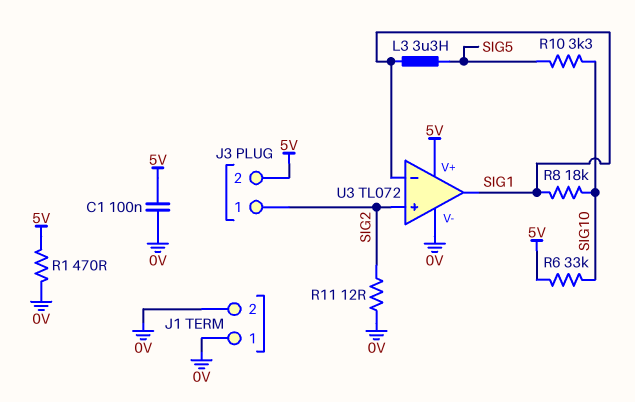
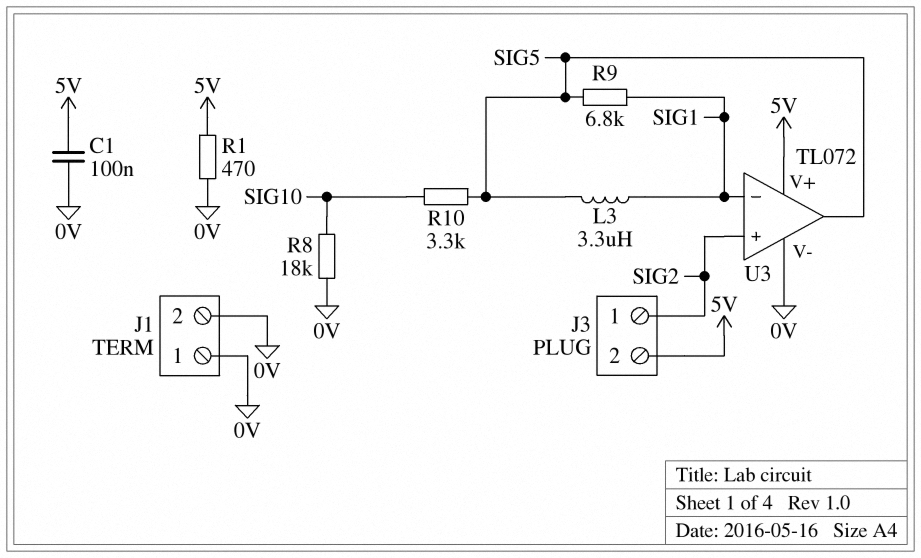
R6: 33k (5V, SIG10) -> none
R8: 18k (SIG1, SIG10) -> 18k (0V, SIG10)
R9: none -> 6.8k (SIG1, SIG5)
R11: 12 (0V, SIG2) -> none
U3 pin out: SIG1 -> SIG5

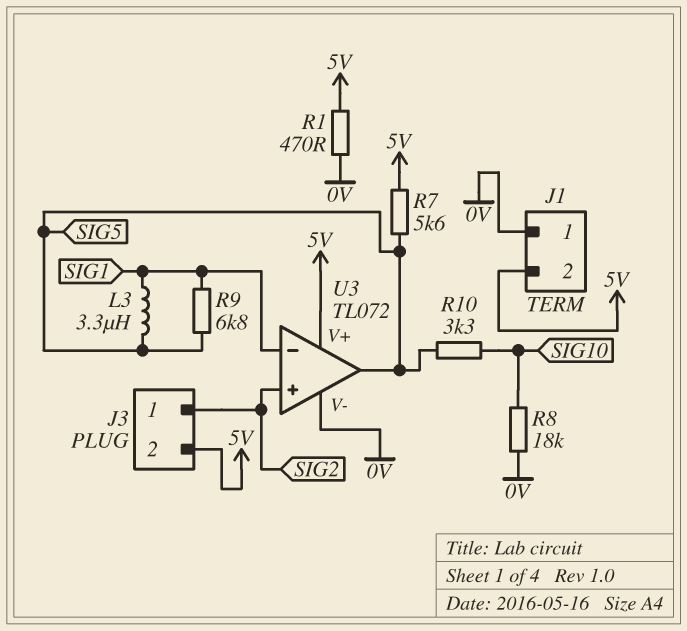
C1: 100nF (0V, 5V) -> none
J1 pin 2: 0V -> 5V
R7: none -> 5.6k (5V, SIG5)

